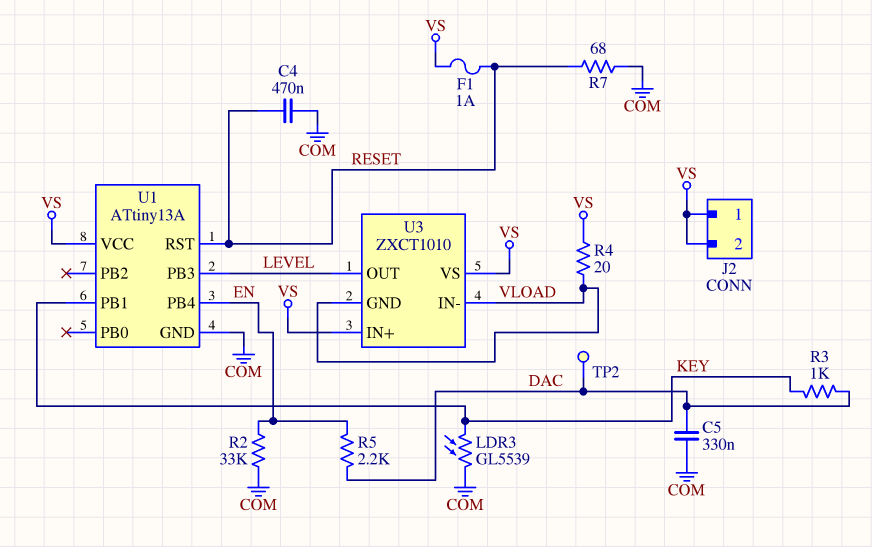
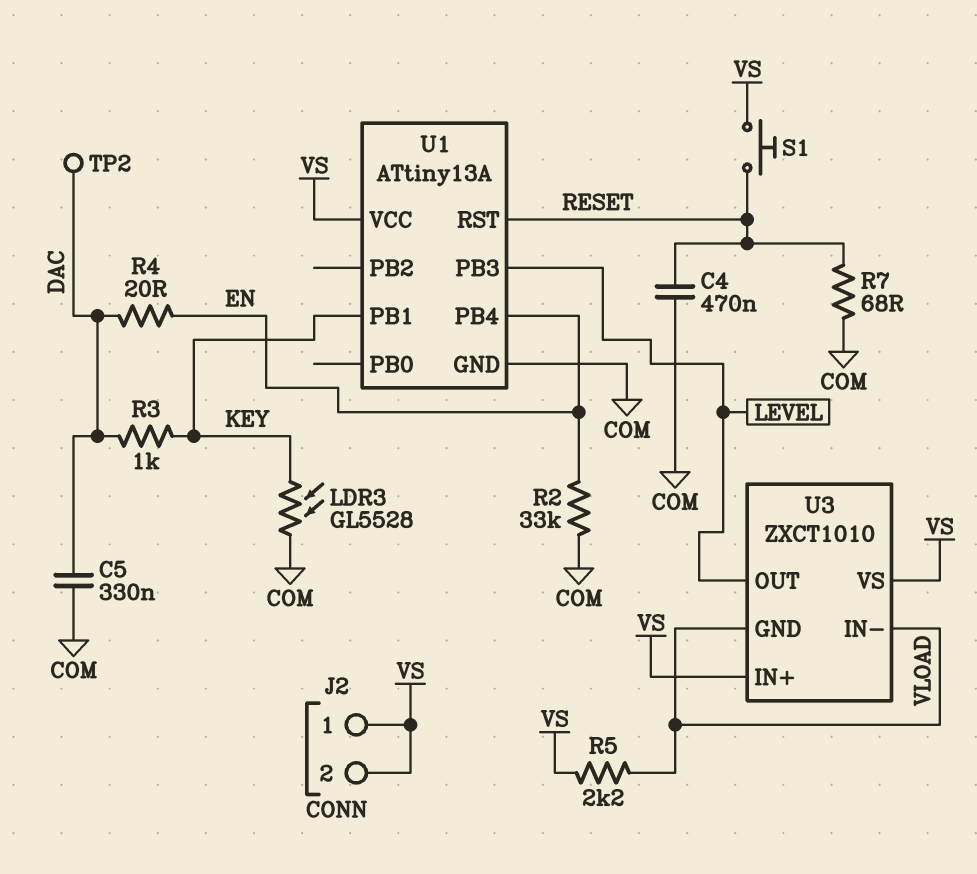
F1: 1A (RESET, VS) -> none
LDR3: GL5539 (COM, KEY) -> GL5528 (COM, KEY)
R4: 20 (VLOAD, VS) -> 20 (DAC, EN)
R5: 2.2k (DAC, EN) -> 2.2k (VLOAD, VS)
S1: none -> button (RESET, VS)

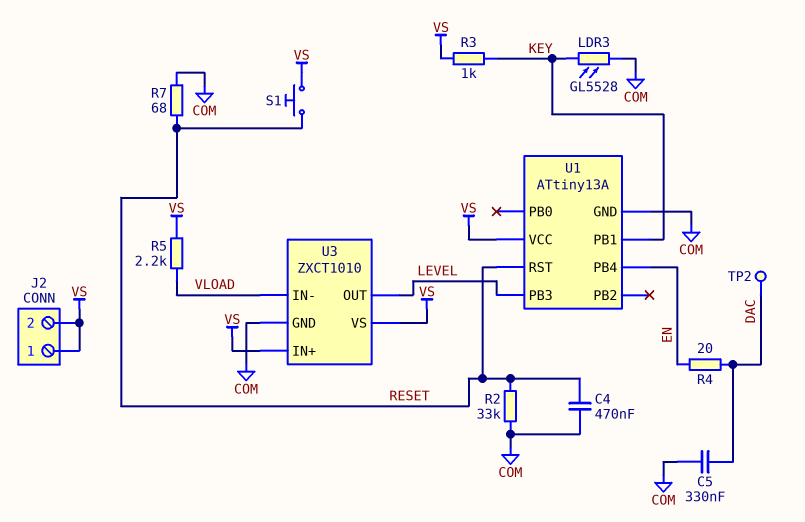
R2: 33k (COM, EN) -> 33k (COM, RESET)
R3: 1k (DAC, KEY) -> 1k (KEY, VS)
U3 pin GND: VLOAD -> COM

